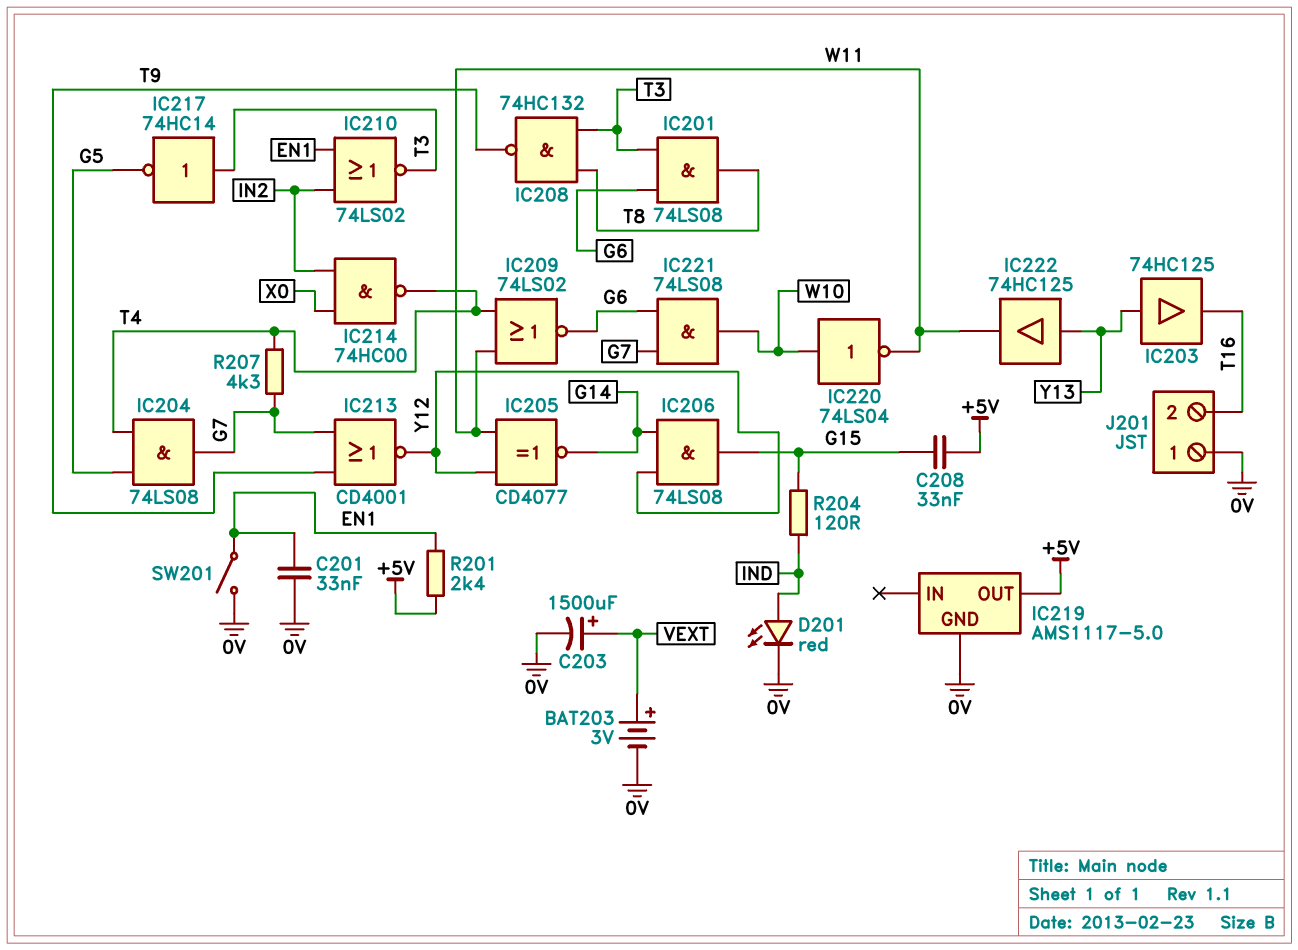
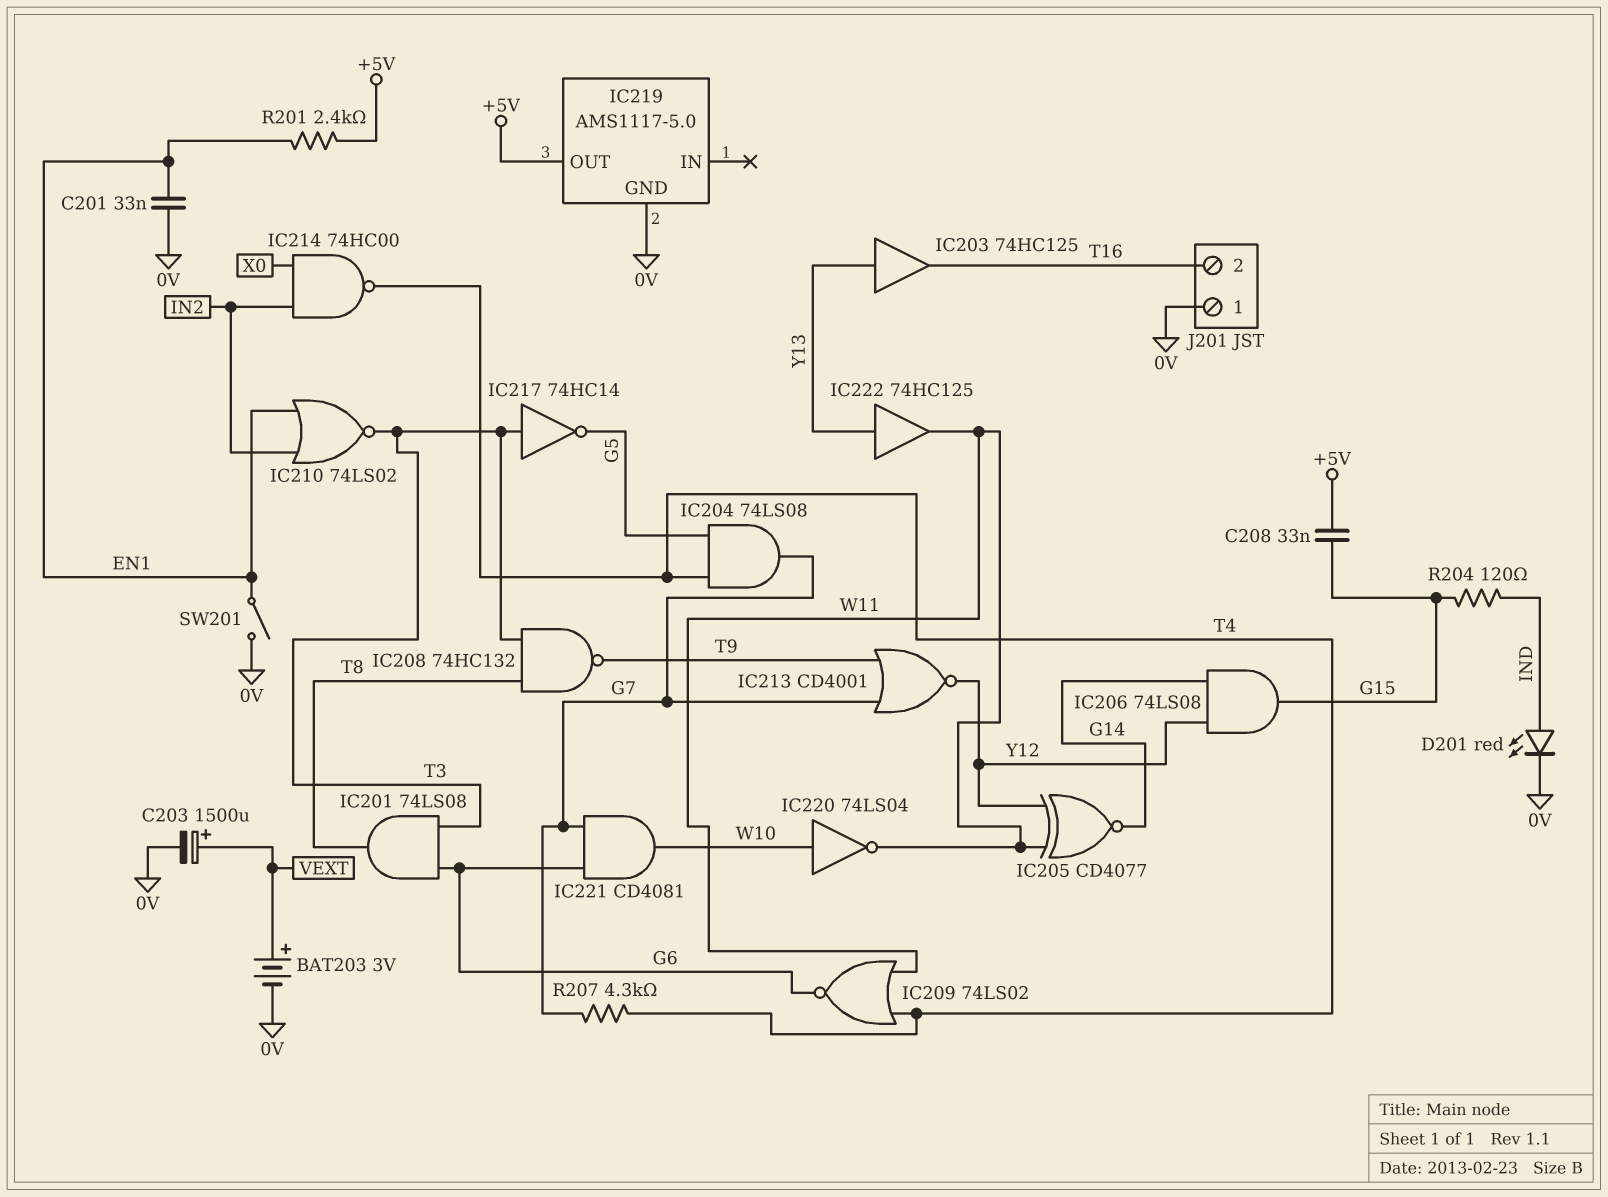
IC221: AND 74LS08 (in G6, in G7, out W10) -> AND CD4081 (in G6, in G7, out W10)

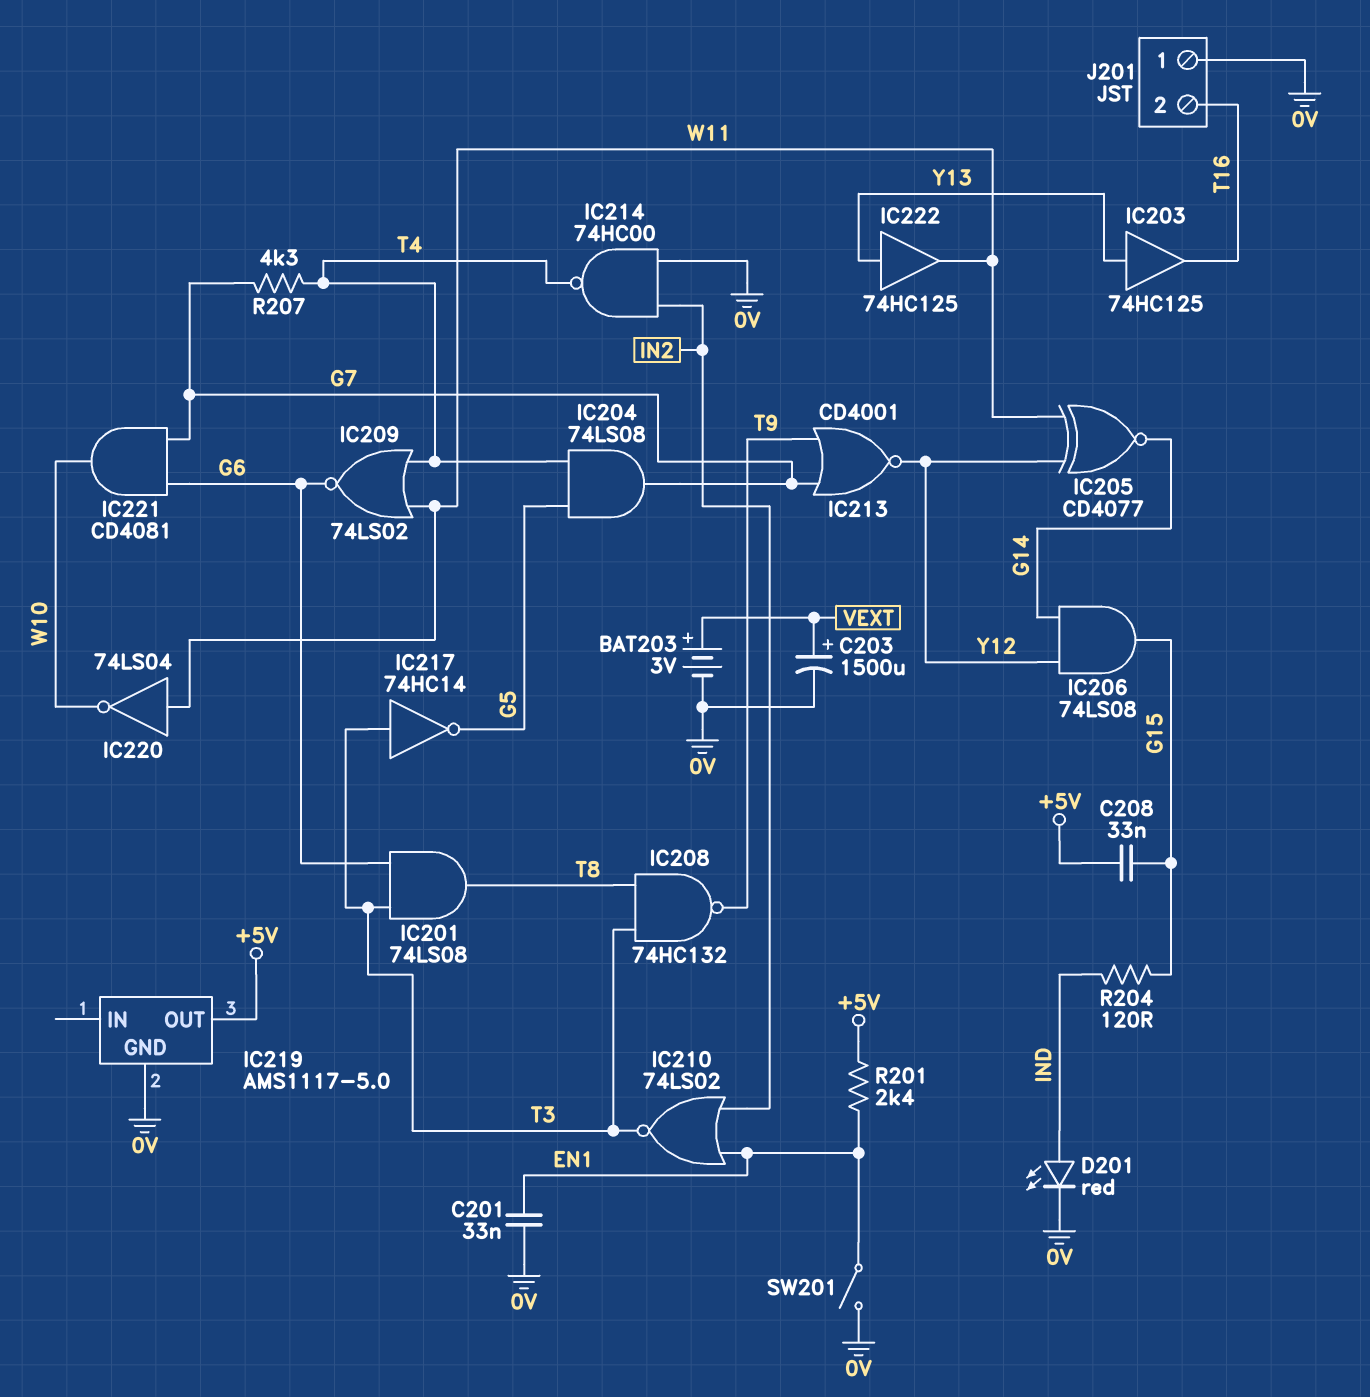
IC214: NAND 74HC00 (in IN2, in X0, out T4) -> NAND 74HC00 (in 0V, in IN2, out T4)
IC220: NOT 74LS04 (in W10, out W11) -> NOT 74LS04 (in W11, out W10)

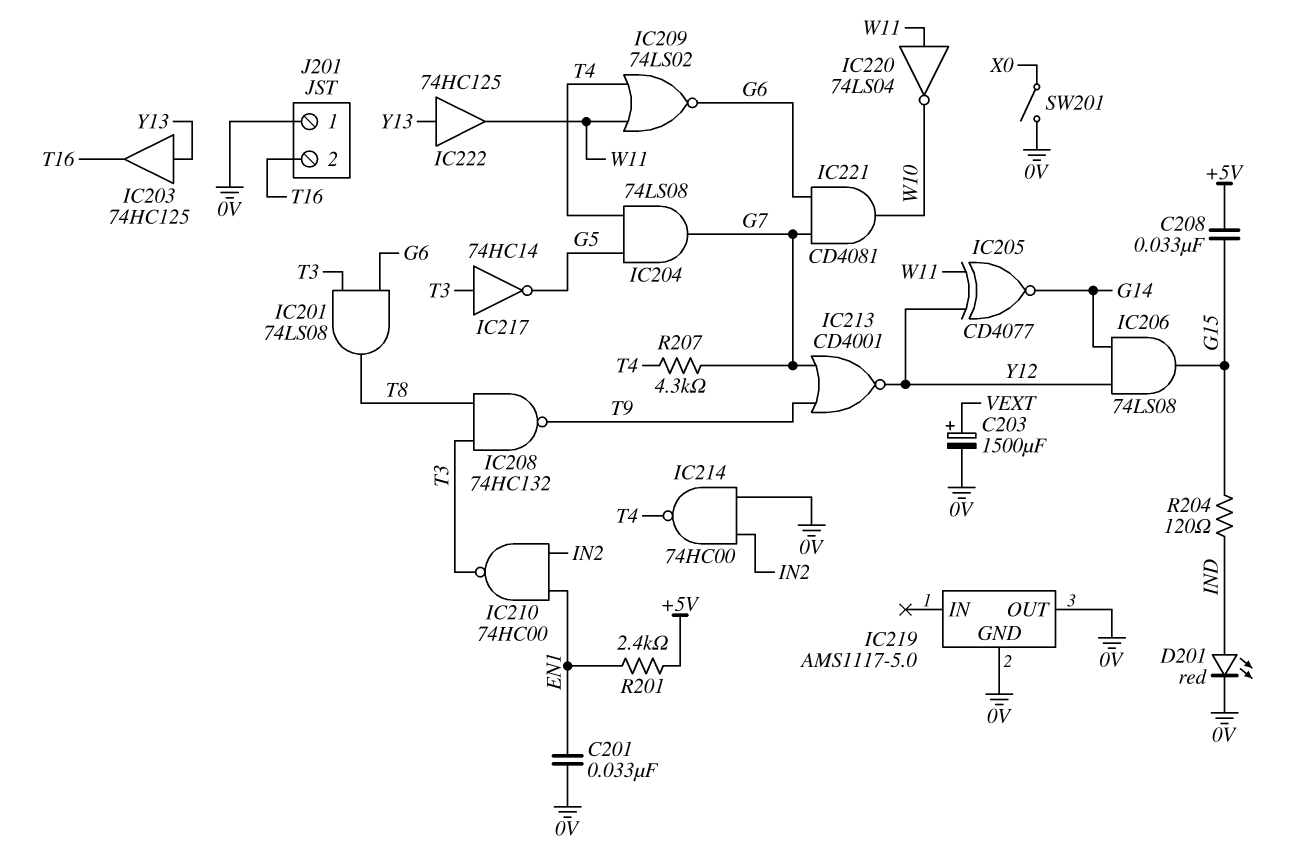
BAT203: 3V (plus VEXT, minus 0V) -> none
IC210: NOR 74LS02 (in EN1, in IN2, out T3) -> NAND 74HC00 (in EN1, in IN2, out T3)
IC219 pin OUT: +5V -> 0V
SW201: switch (0V, EN1) -> switch (0V, X0)

